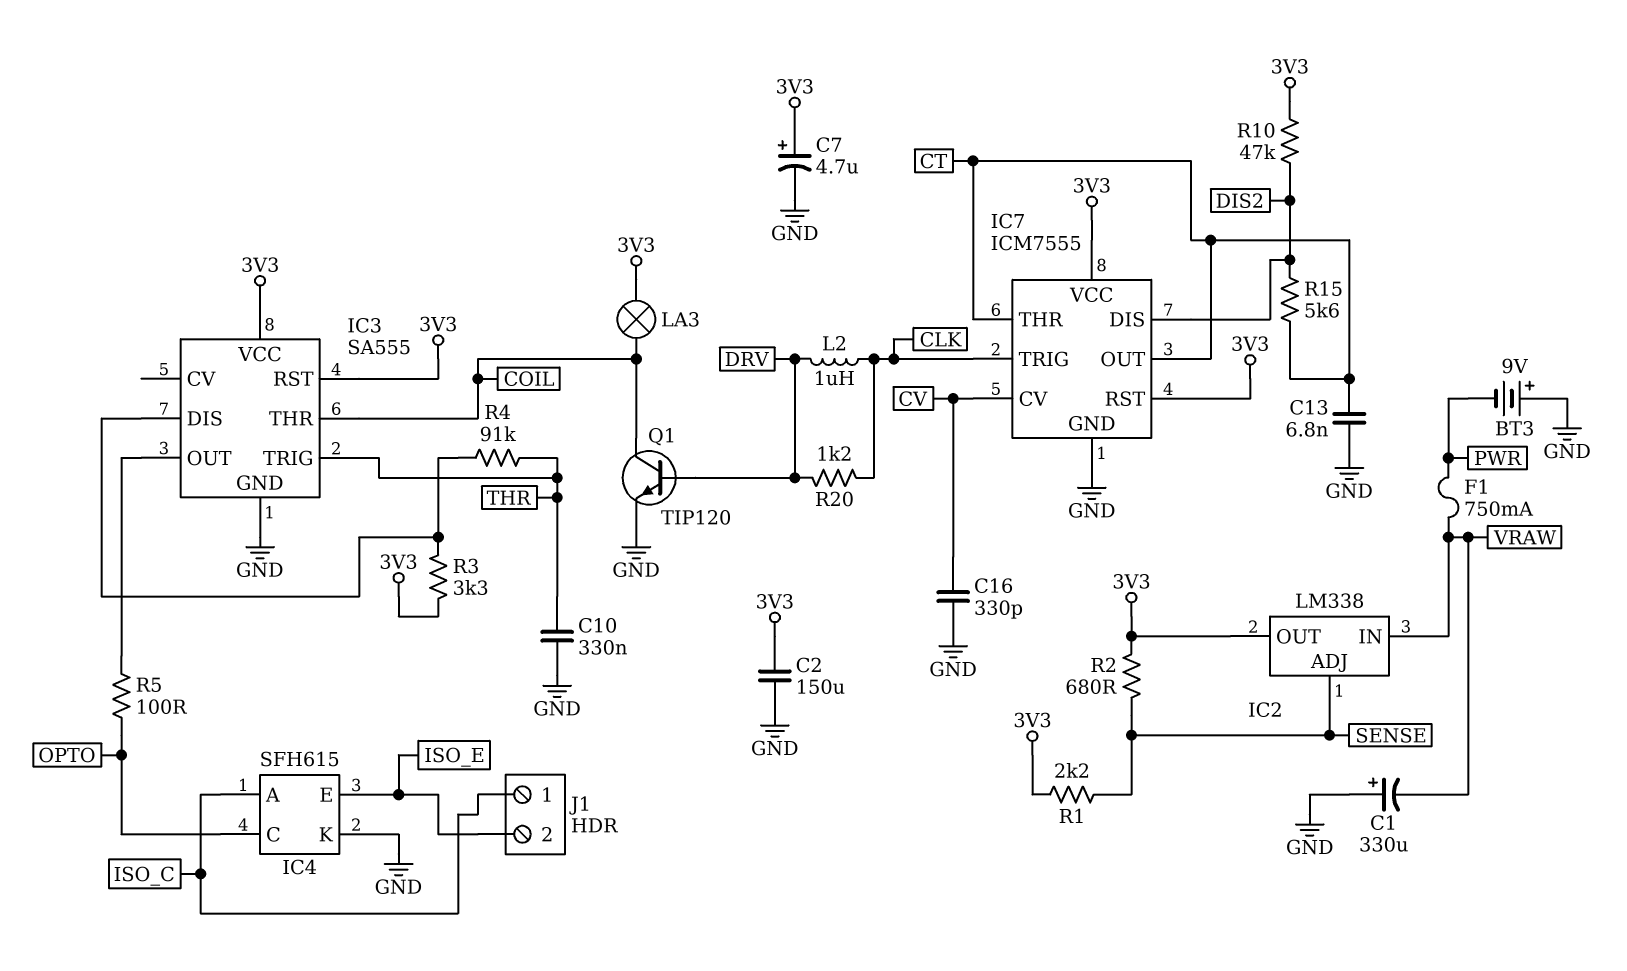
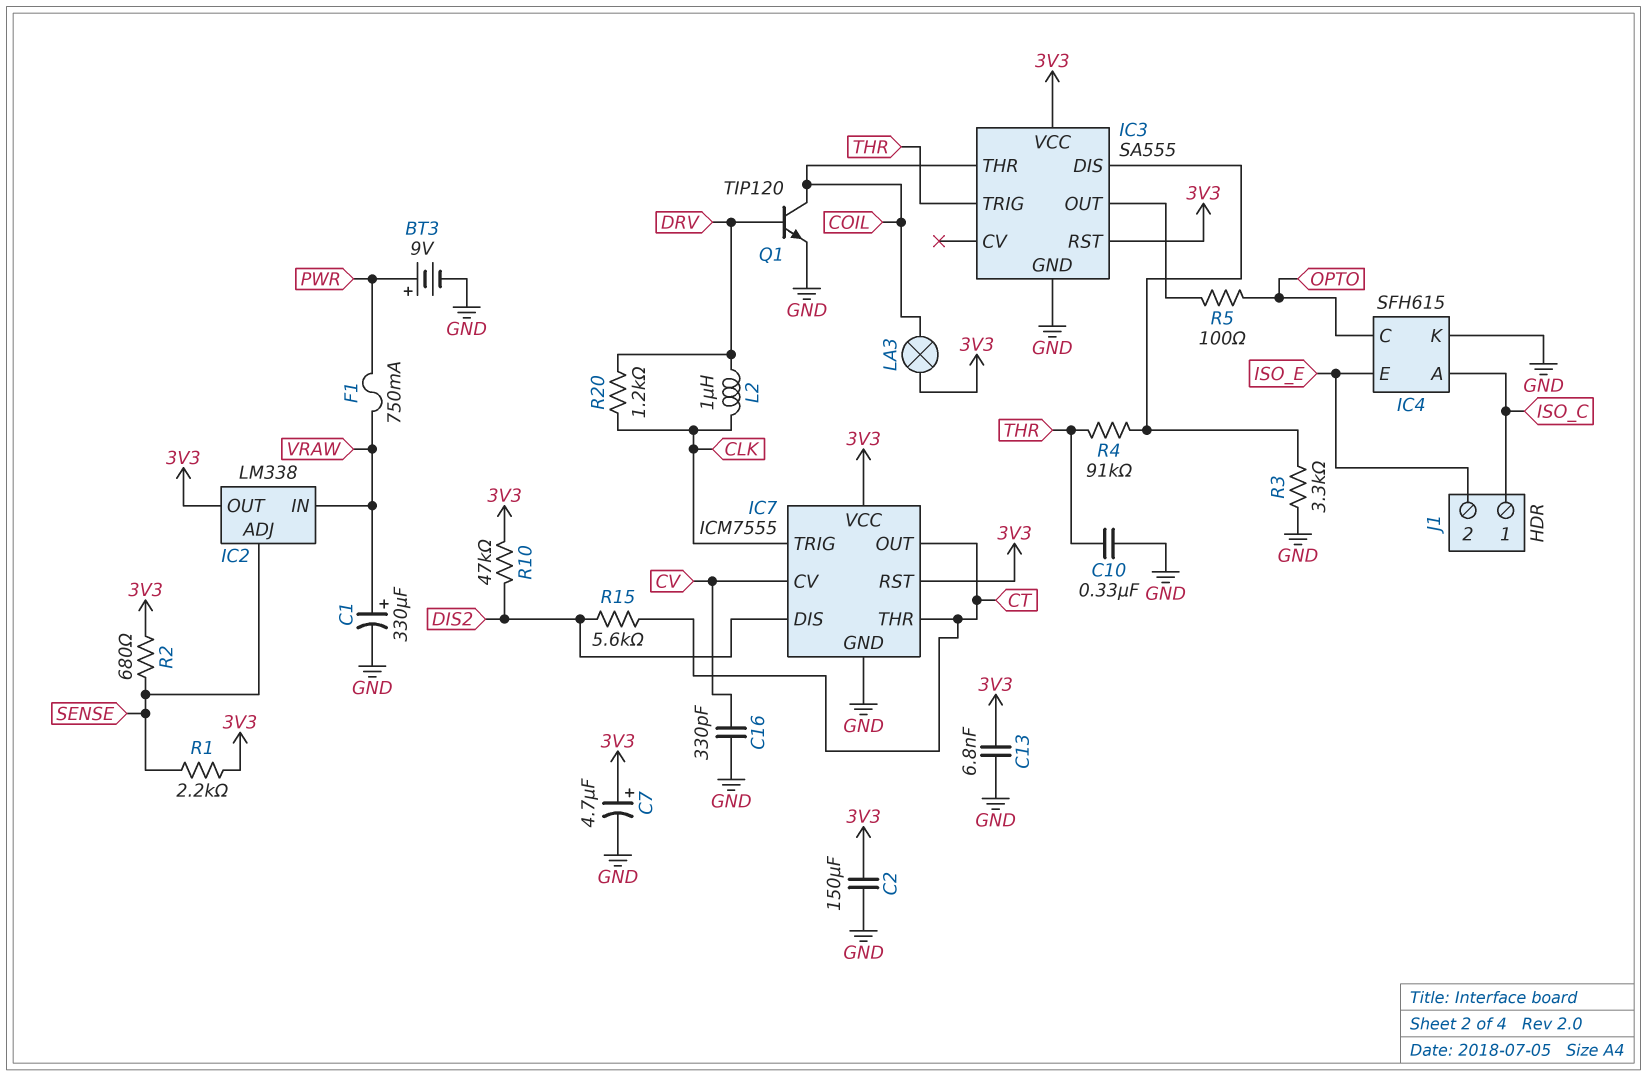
BT3: 9V (plus GND, minus PWR) -> 9V (plus PWR, minus GND)
C1: 330uF (plus GND, minus VRAW) -> 330uF (plus VRAW, minus GND)
C13: 6.8nF (CT, GND) -> 6.8nF (3V3, GND)
R3: 3.3k (3V3, IC3/DIS) -> 3.3k (GND, IC3/DIS)

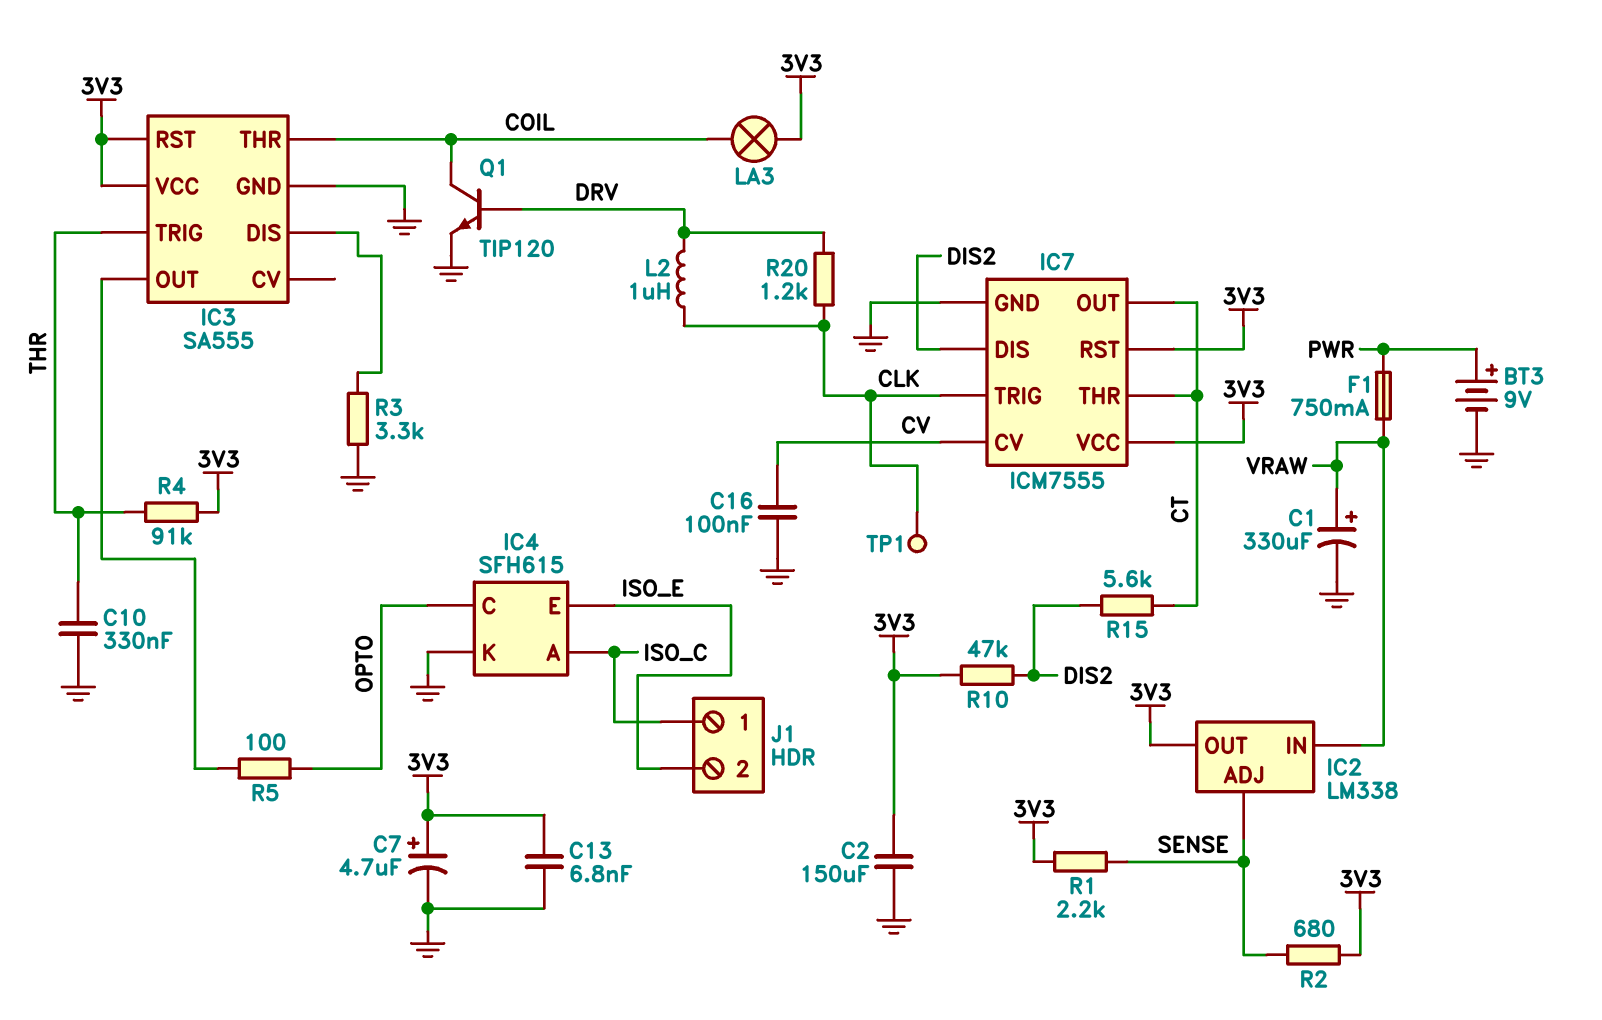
C16: 330pF (CV, GND) -> 100nF (CV, GND)
R4: 91k (IC3/DIS, THR) -> 91k (3V3, THR)
TP1: none -> test point (CLK)

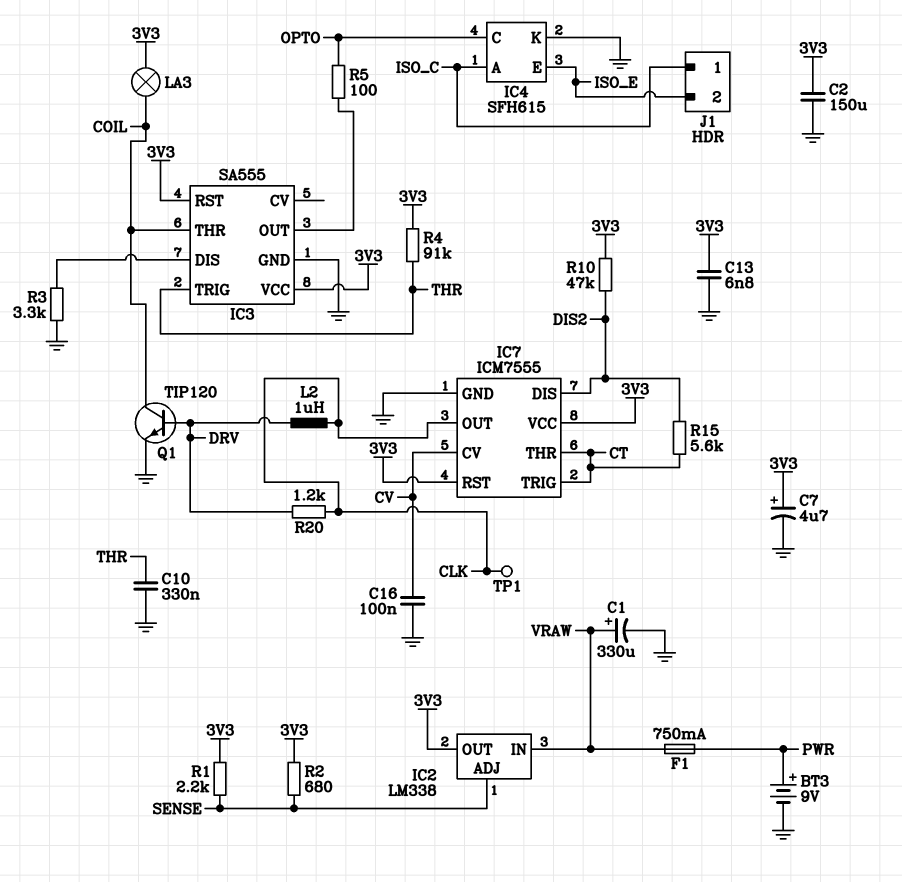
IC7 pin OUT: CT -> CLK
IC7 pin TRIG: CLK -> CT

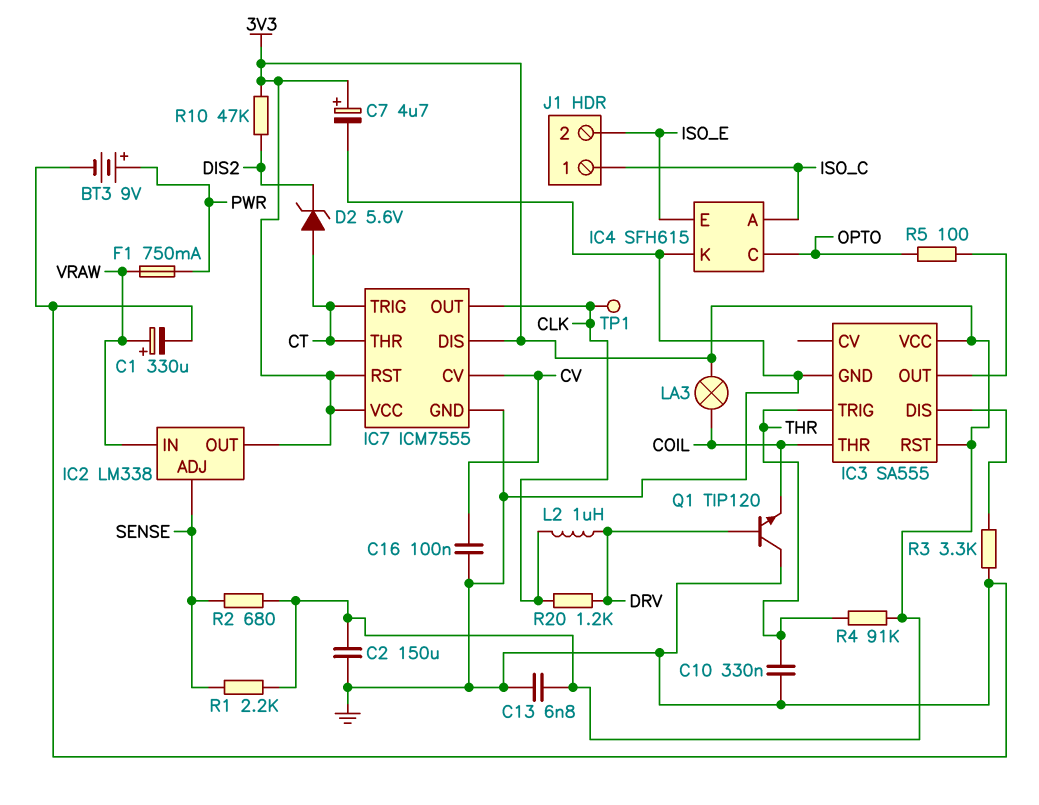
D2: none -> zener 5.6V (A CT, K DIS2)
IC7 pin DIS: DIS2 -> 3V3
Q1: NPN TIP120 (B DRV, C COIL, E GND) -> NPN TIP120 (B DRV, C GND, E COIL)
R15: 5.6k (CT, DIS2) -> none

